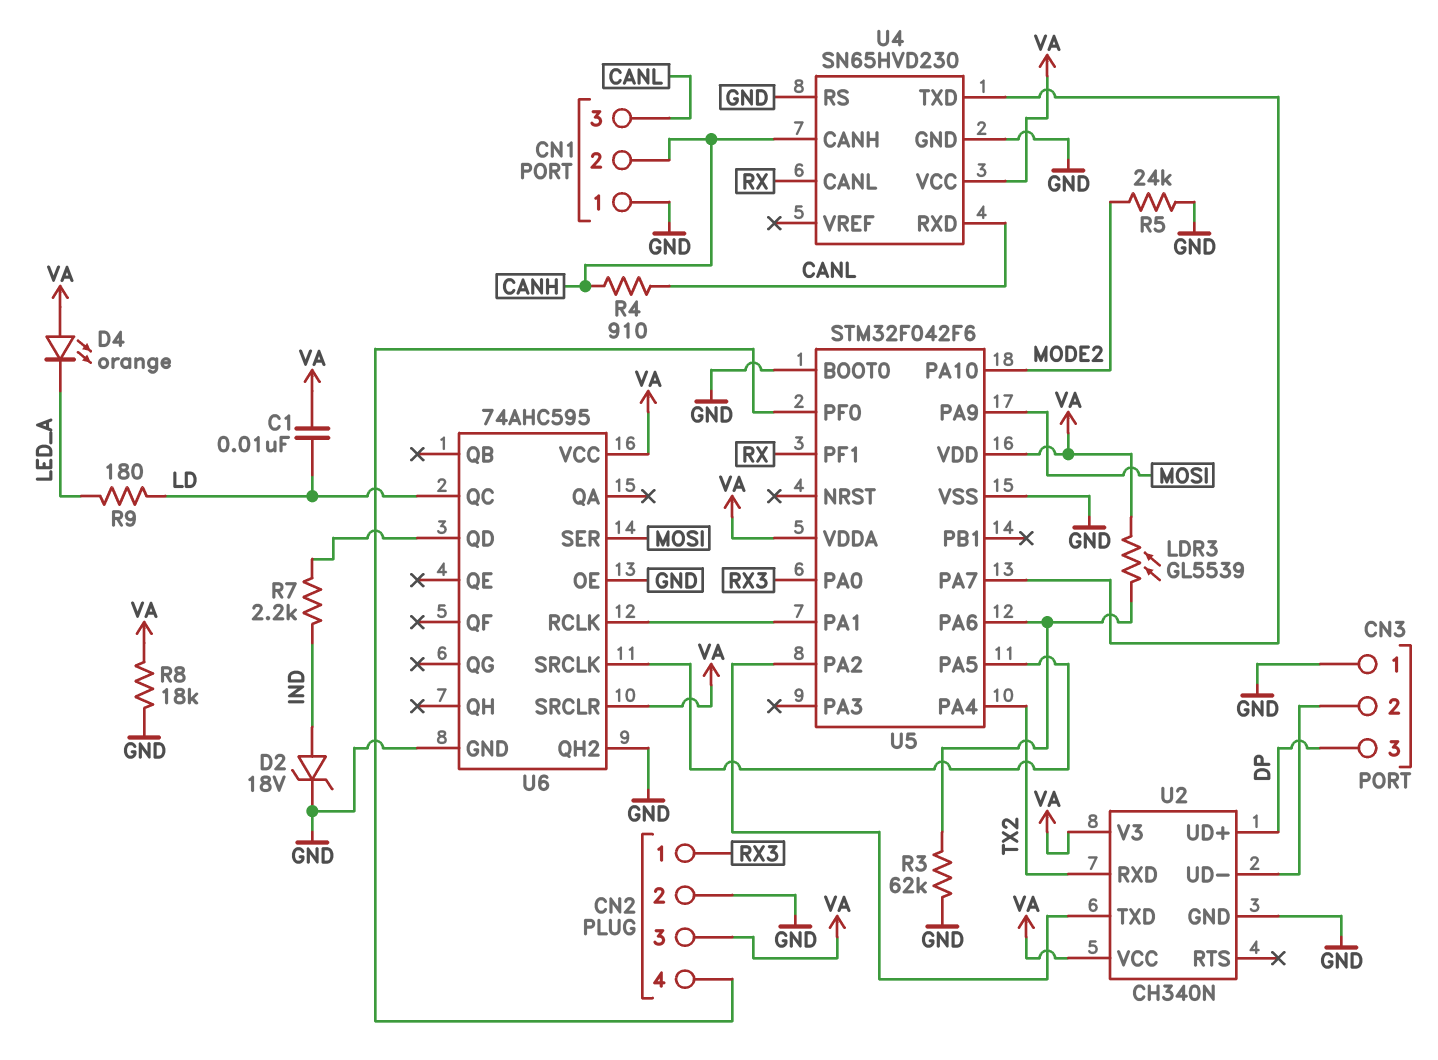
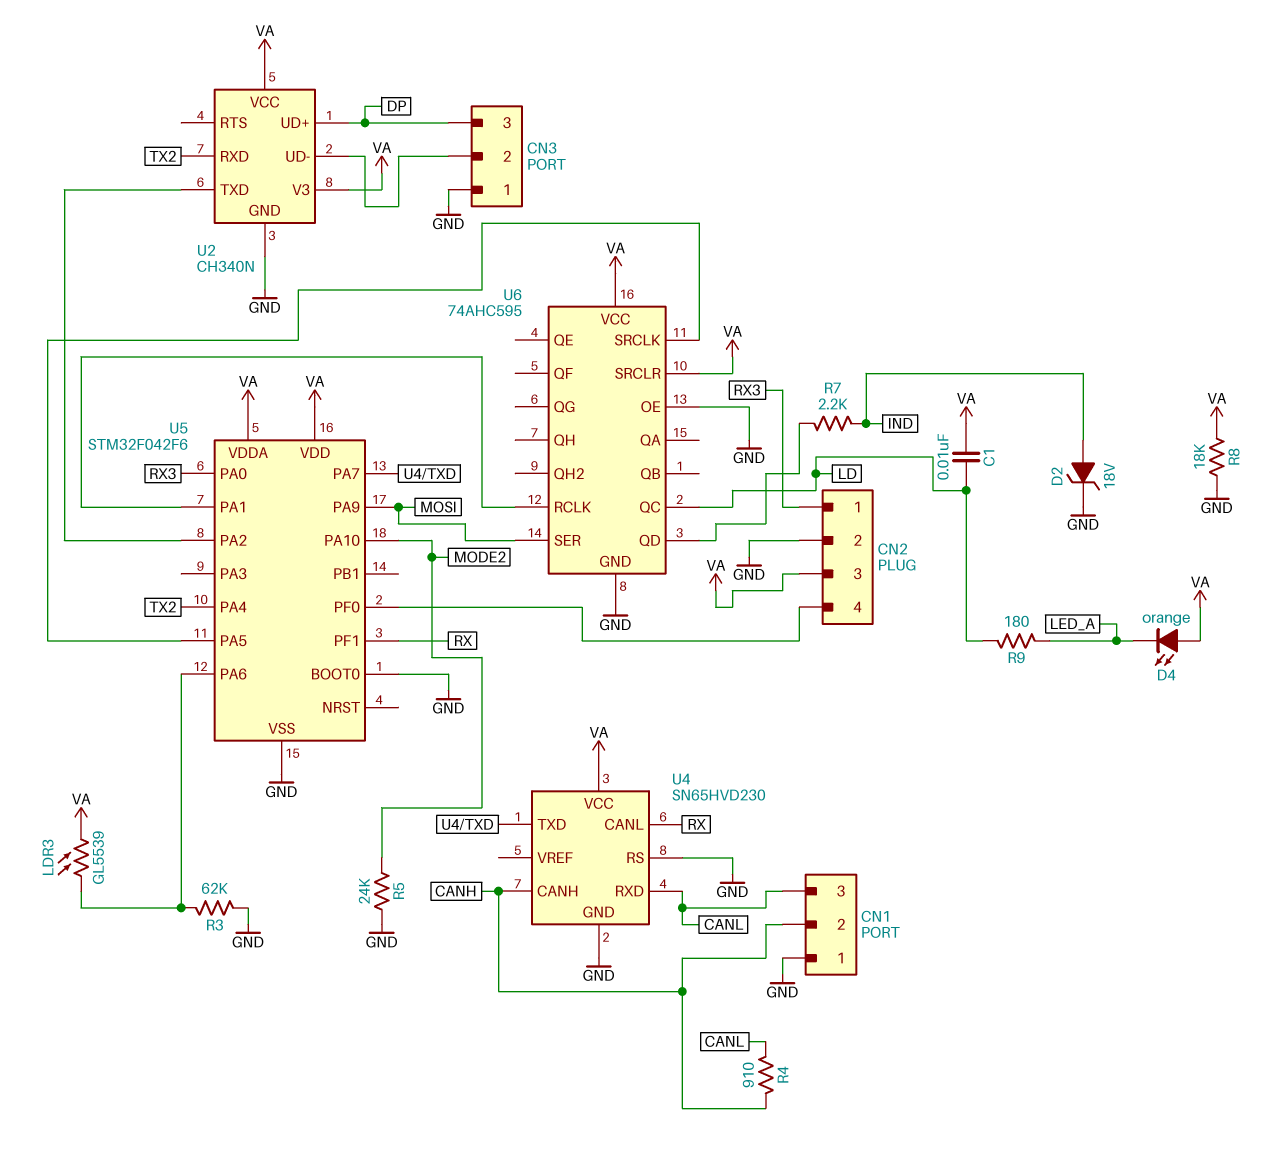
U6 pin QH2: GND -> none

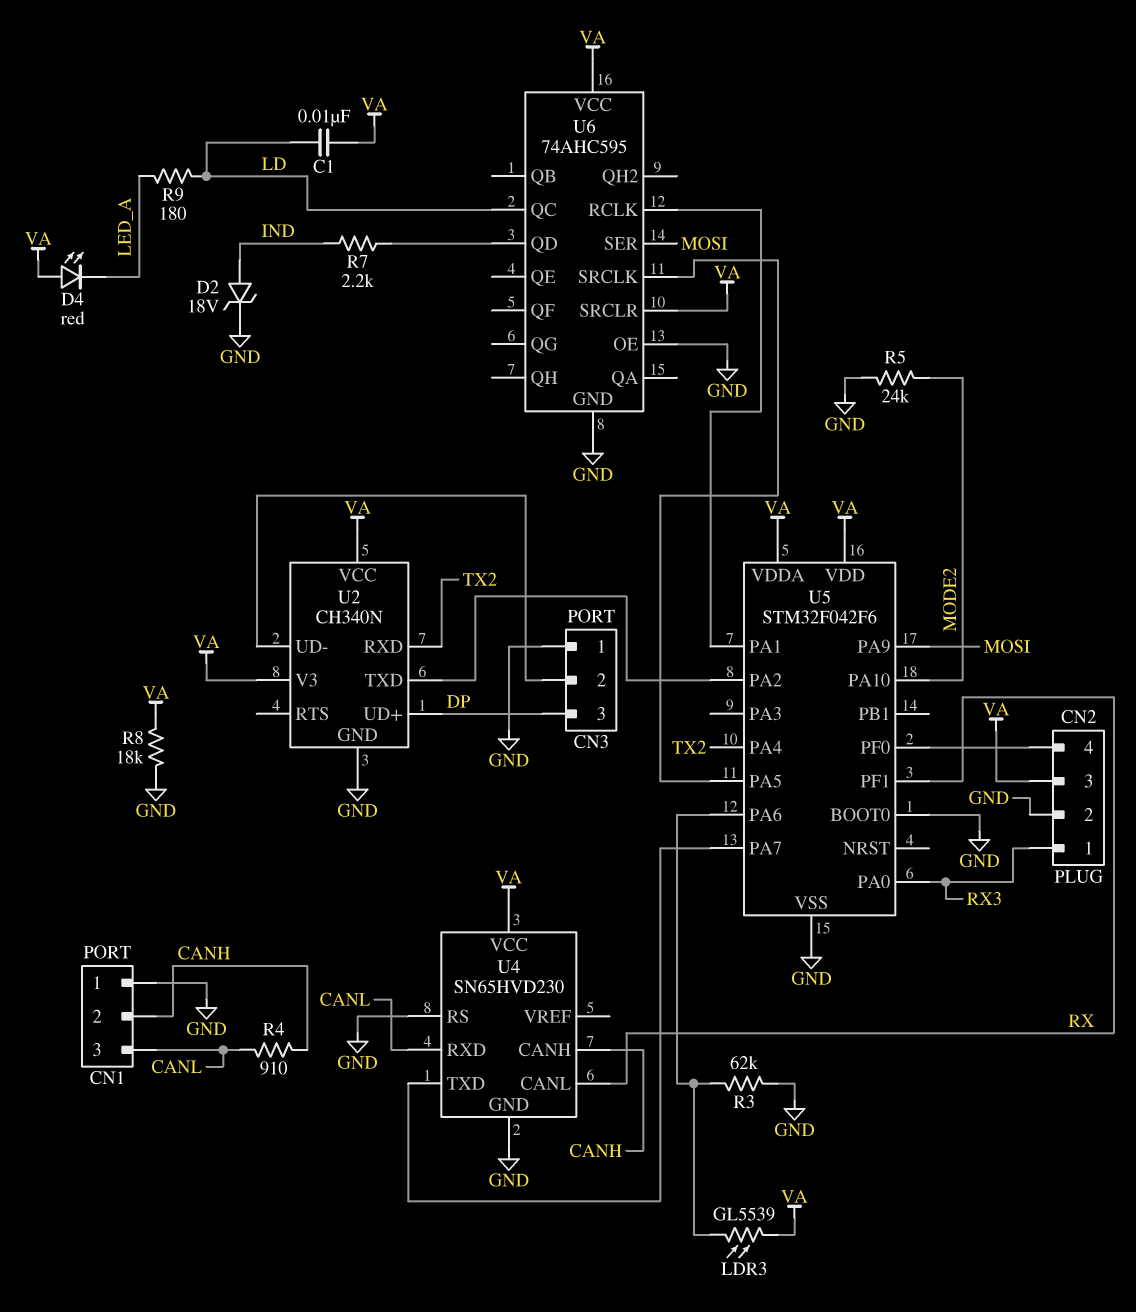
D4: LED orange (A VA, K LED_A) -> LED red (A VA, K LED_A)

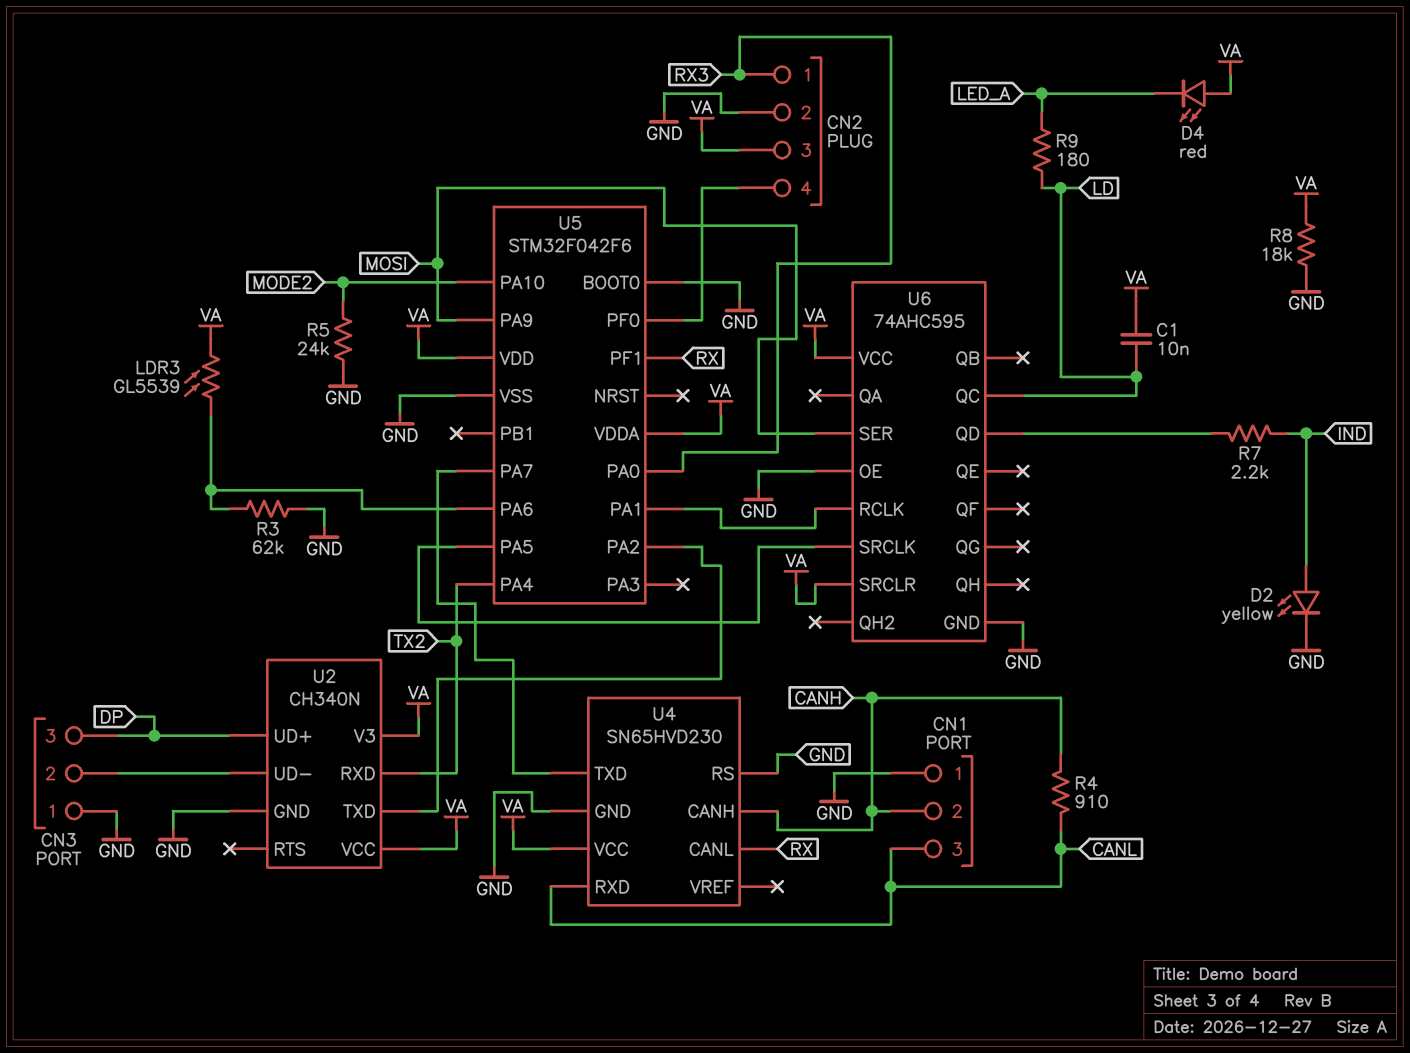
D2: zener 18V (A IND, K GND) -> LED yellow (A IND, K GND)

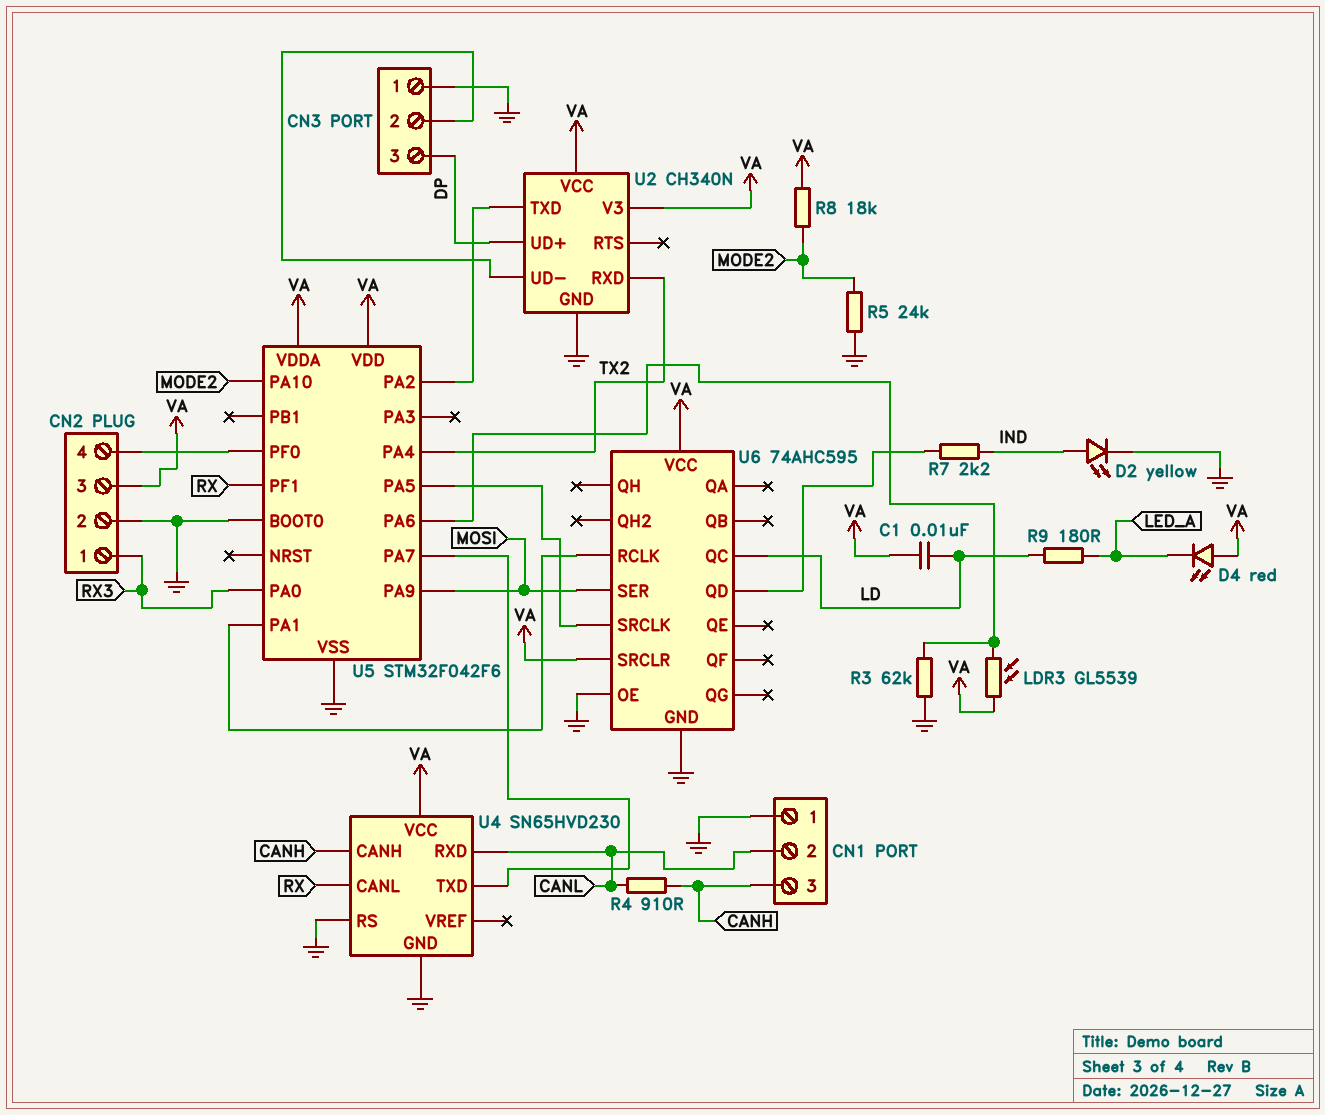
CN1 pin 2: CANH -> CANL
CN1 pin 3: CANL -> CANH
R8: 18k (GND, VA) -> 18k (MODE2, VA)

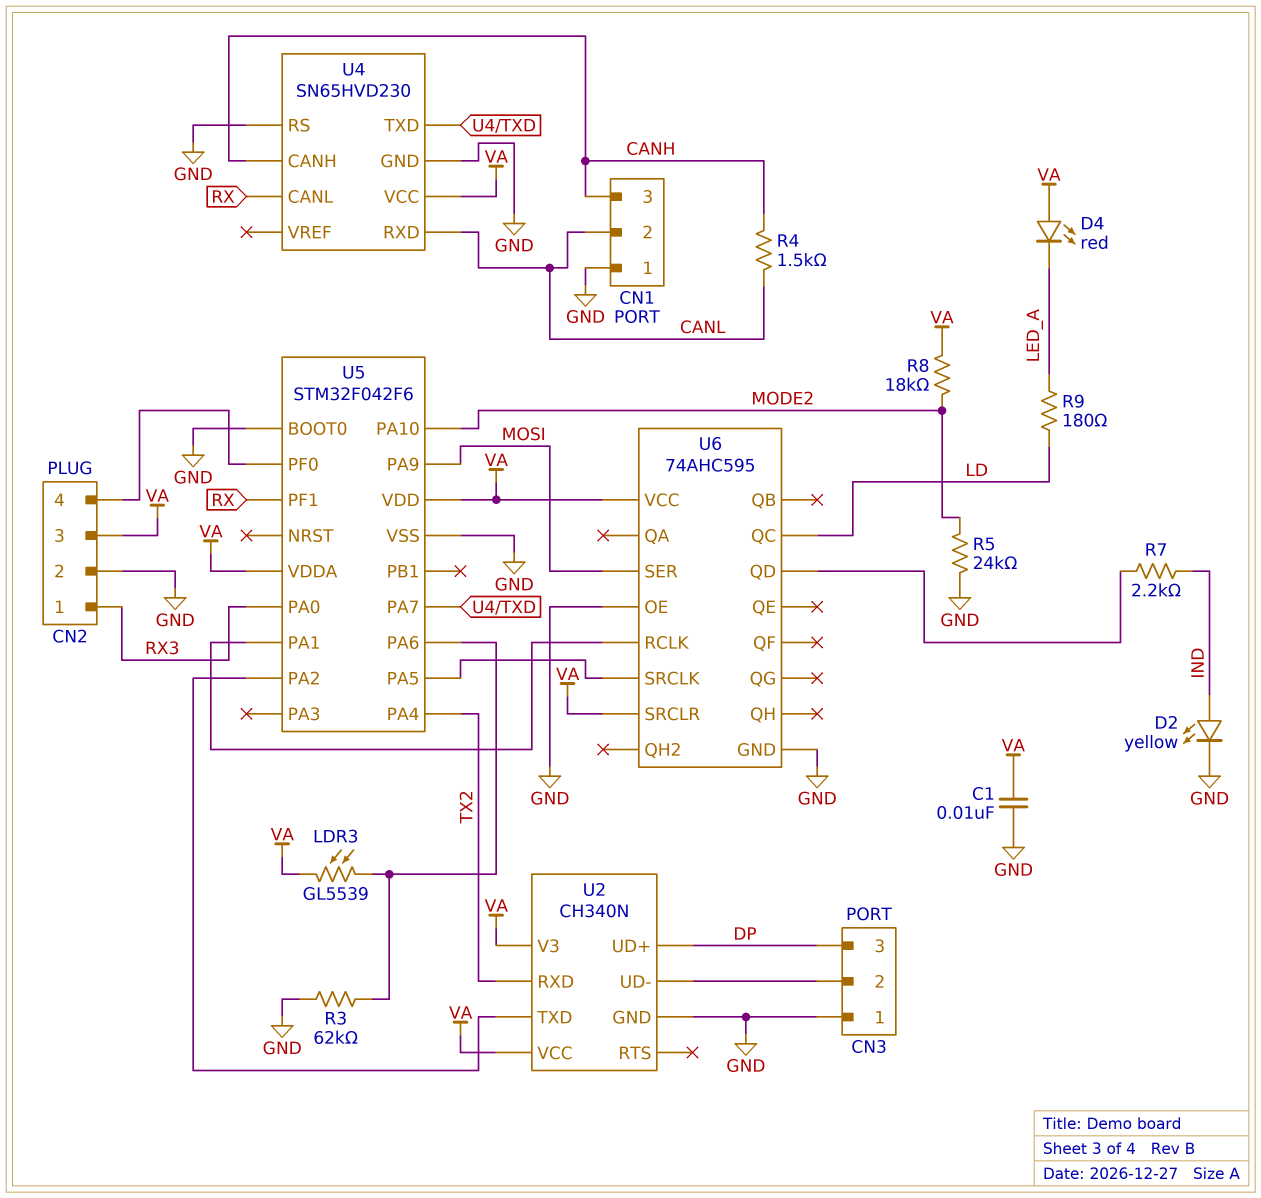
C1: 10nF (LD, VA) -> 10nF (GND, VA)
R4: 910 (CANH, CANL) -> 1.5k (CANH, CANL)

